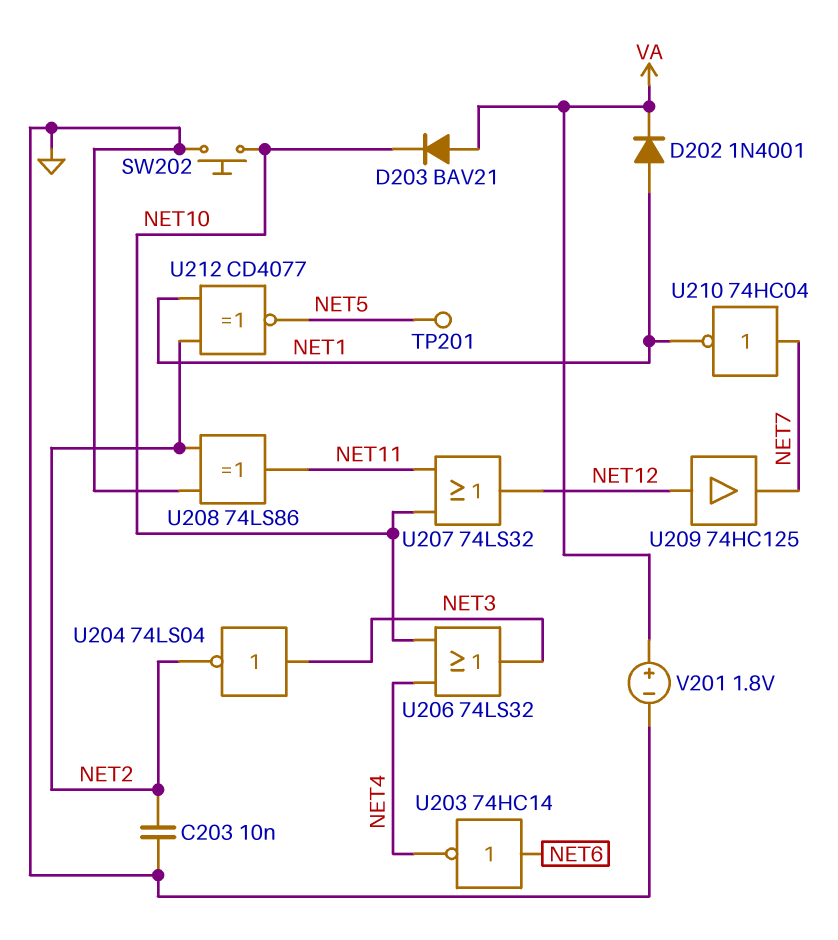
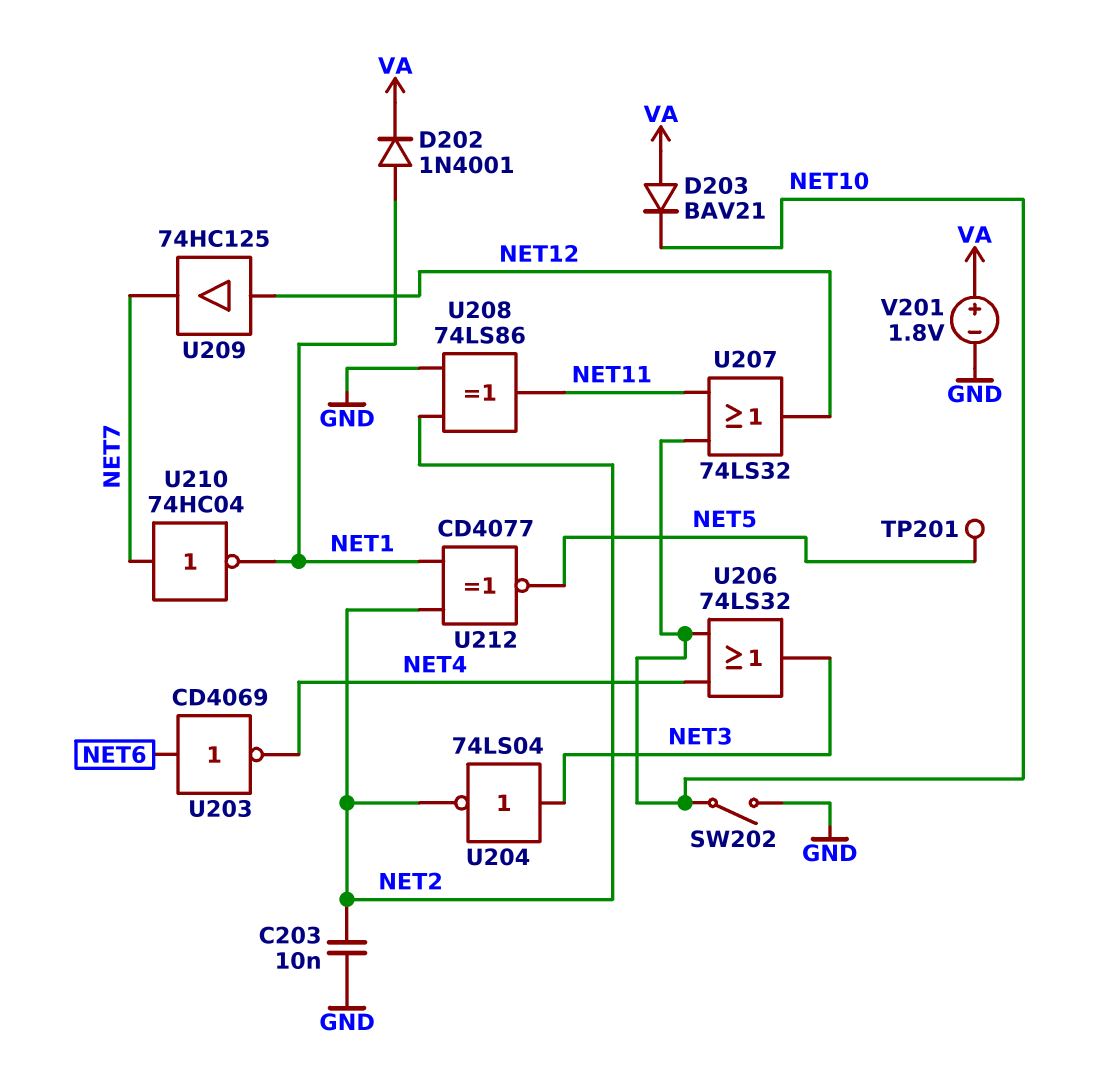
SW202: button (GND, NET10) -> switch (GND, NET10)
U203: NOT 74HC14 (in NET6, out NET4) -> NOT CD4069 (in NET6, out NET4)

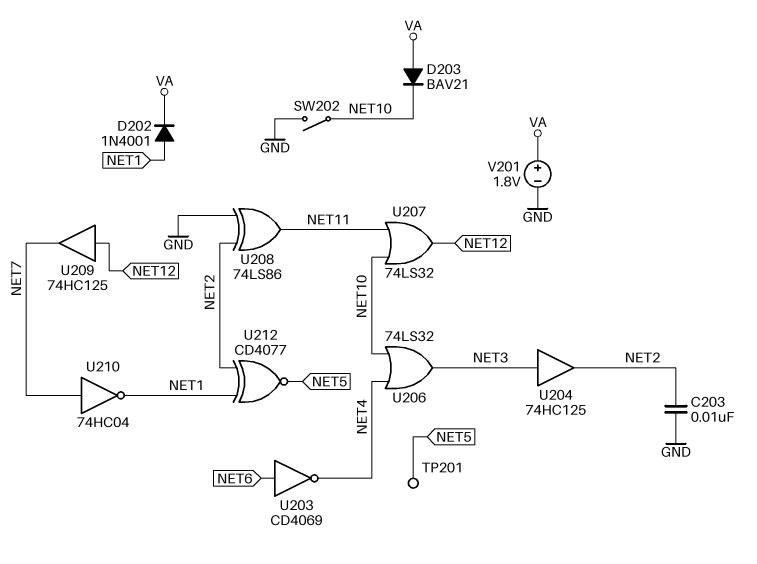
U204: NOT 74LS04 (in NET3, out NET2) -> buffer 74HC125 (in NET3, out NET2)

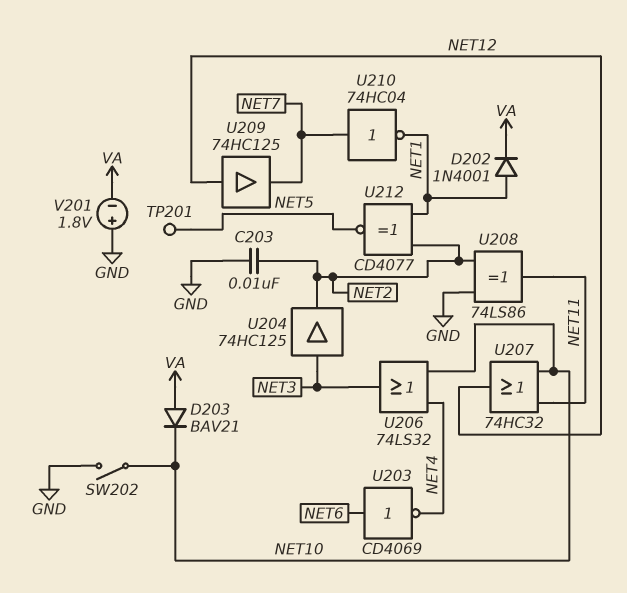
U207: OR 74LS32 (in NET10, in NET11, out NET12) -> OR 74HC32 (in NET10, in NET11, out NET12)
V201: 1.8V (plus VA, minus GND) -> 1.8V (plus GND, minus VA)

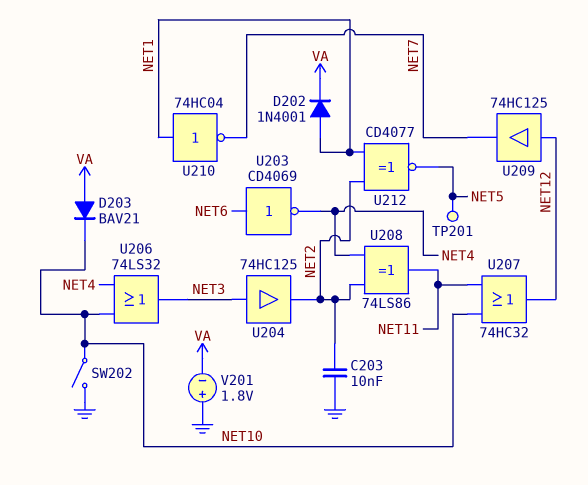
U208: XOR 74LS86 (in GND, in NET2, out NET11) -> XOR 74LS86 (in NET2, in NET4, out NET11)
U210: NOT 74HC04 (in NET7, out NET1) -> NOT 74HC04 (in NET1, out NET7)

